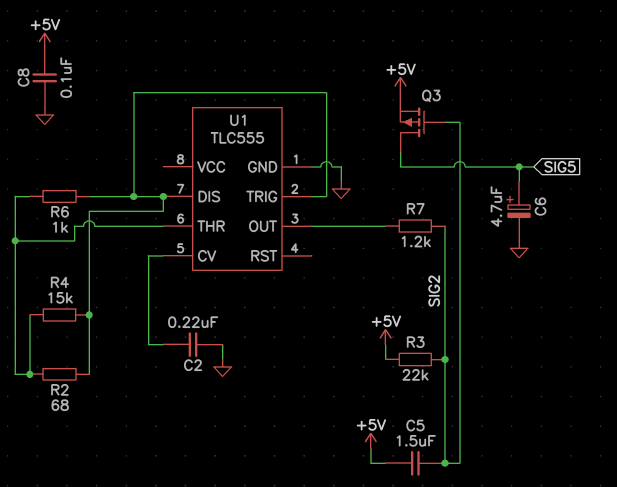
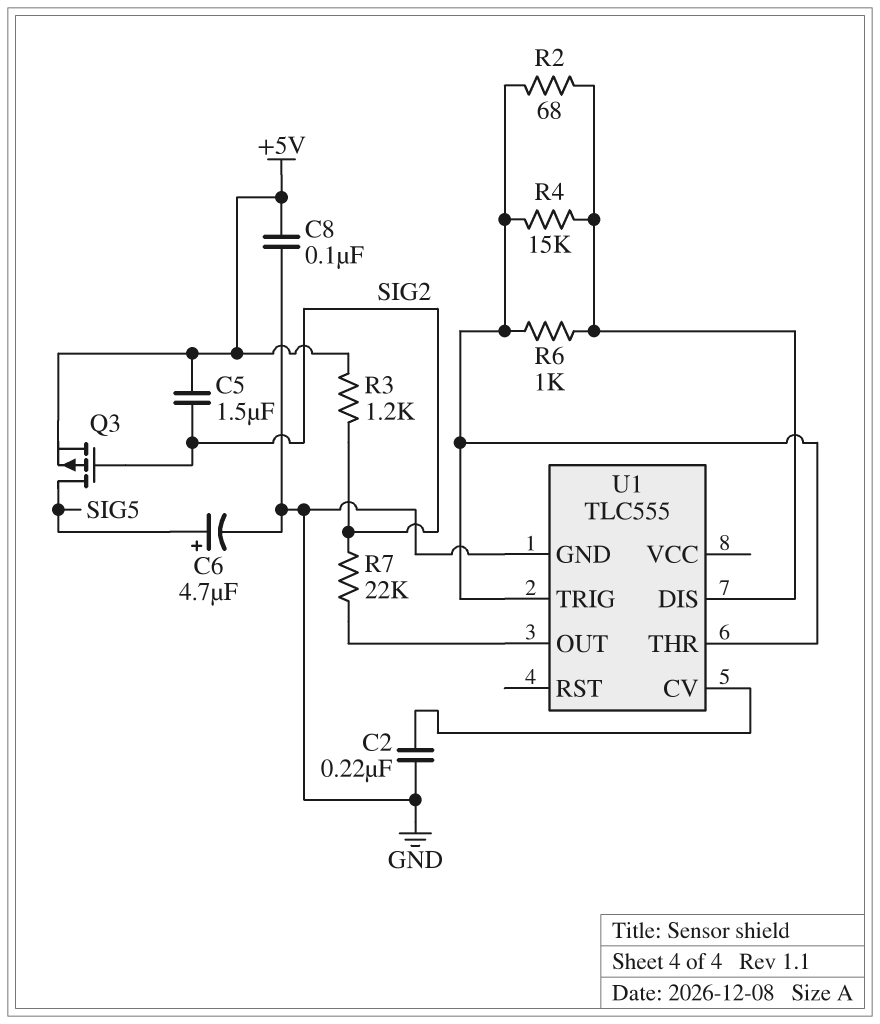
R3: 22k (+5V, SIG2) -> 1.2k (+5V, SIG2)
R7: 1.2k (SIG2, U1/OUT) -> 22k (SIG2, U1/OUT)
U1 pin TRIG: U1/DIS -> U1/THR

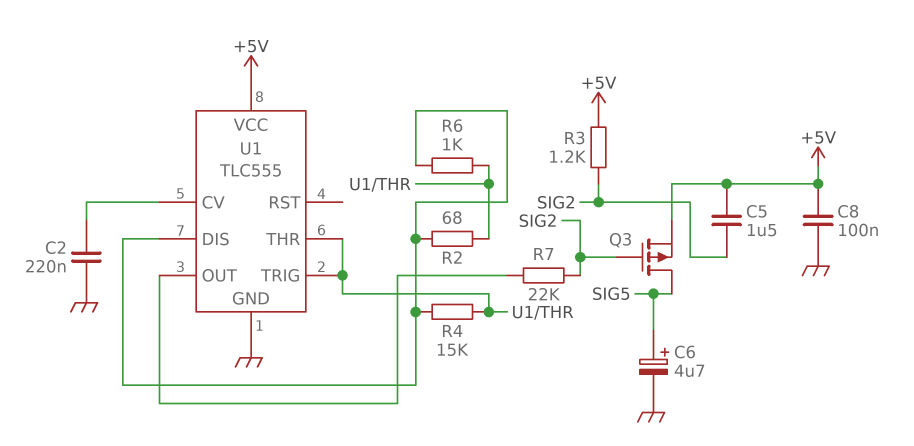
U1 pin VCC: none -> +5V

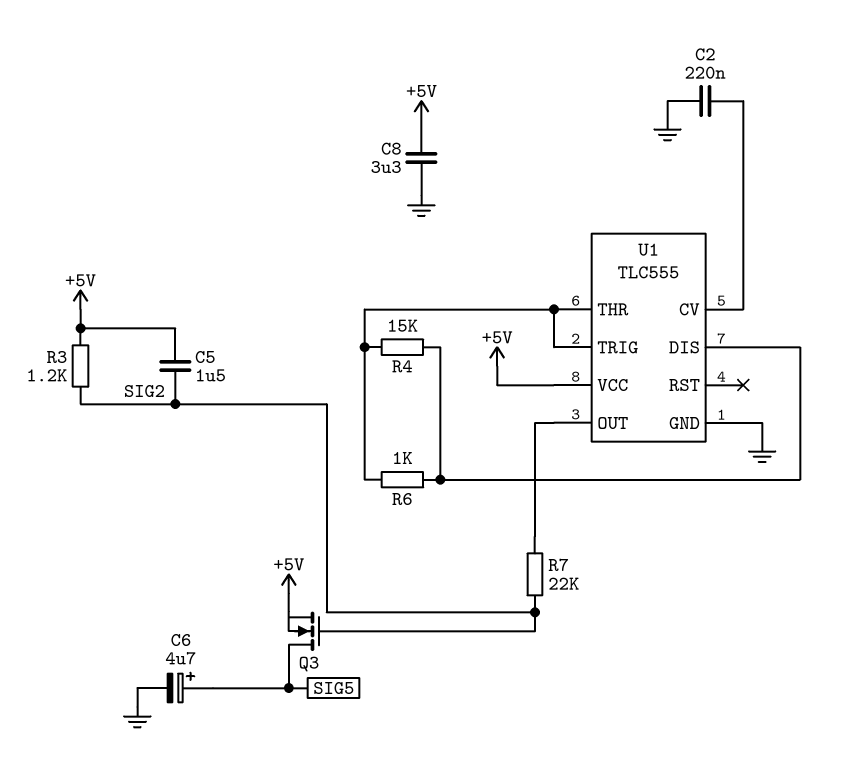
C8: 100nF (+5V, GND) -> 3.3uF (+5V, GND)
Q3: PMOS (G SIG2, D SIG5, S +5V) -> NMOS (G SIG2, D SIG5, S +5V)
R2: 68 (U1/DIS, U1/THR) -> none

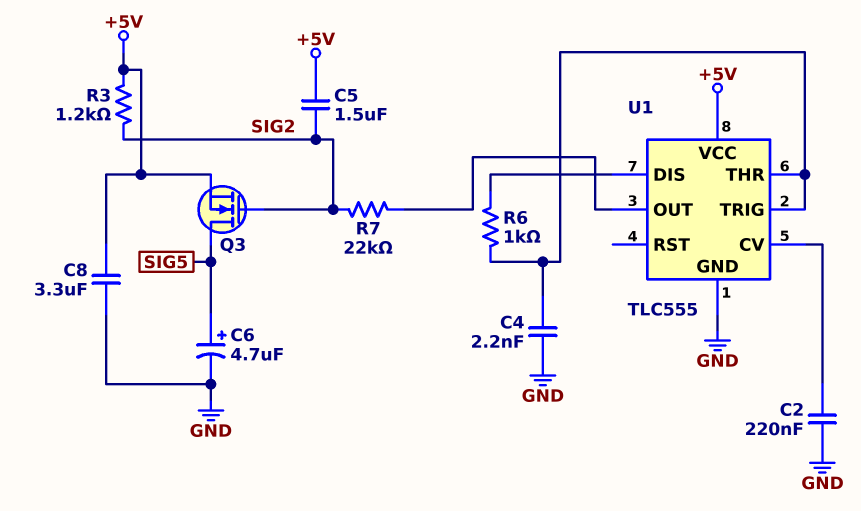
C4: none -> 2.2nF (GND, U1/THR)
R4: 15k (U1/DIS, U1/THR) -> none

